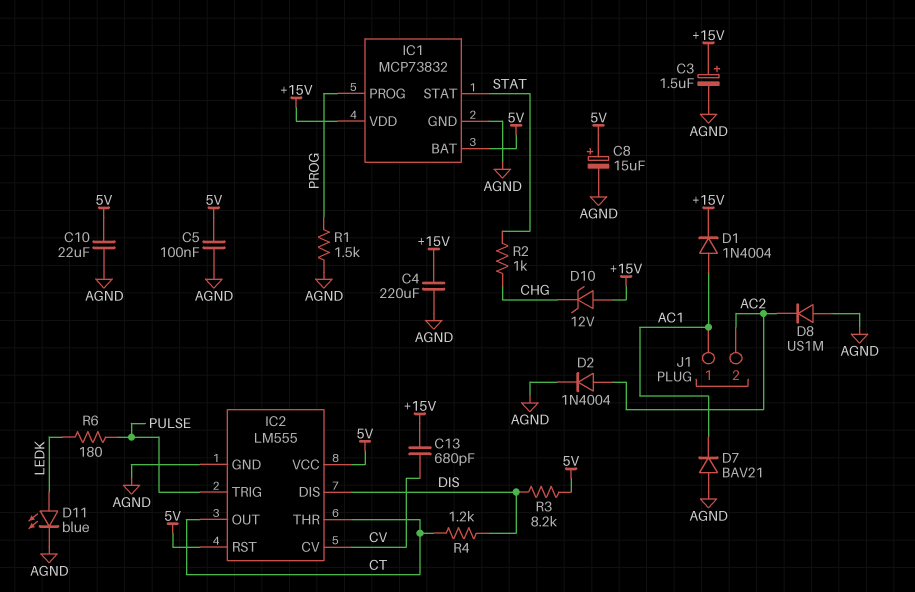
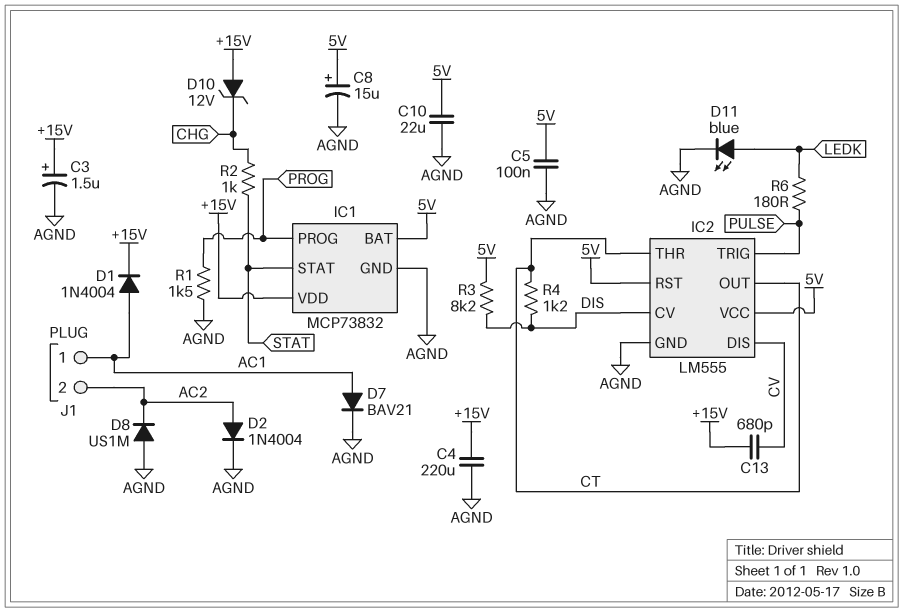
D7: diode BAV21 (A AGND, K AC1) -> diode BAV21 (A AC1, K AGND)
IC2 pin CV: CV -> DIS
IC2 pin DIS: DIS -> CV

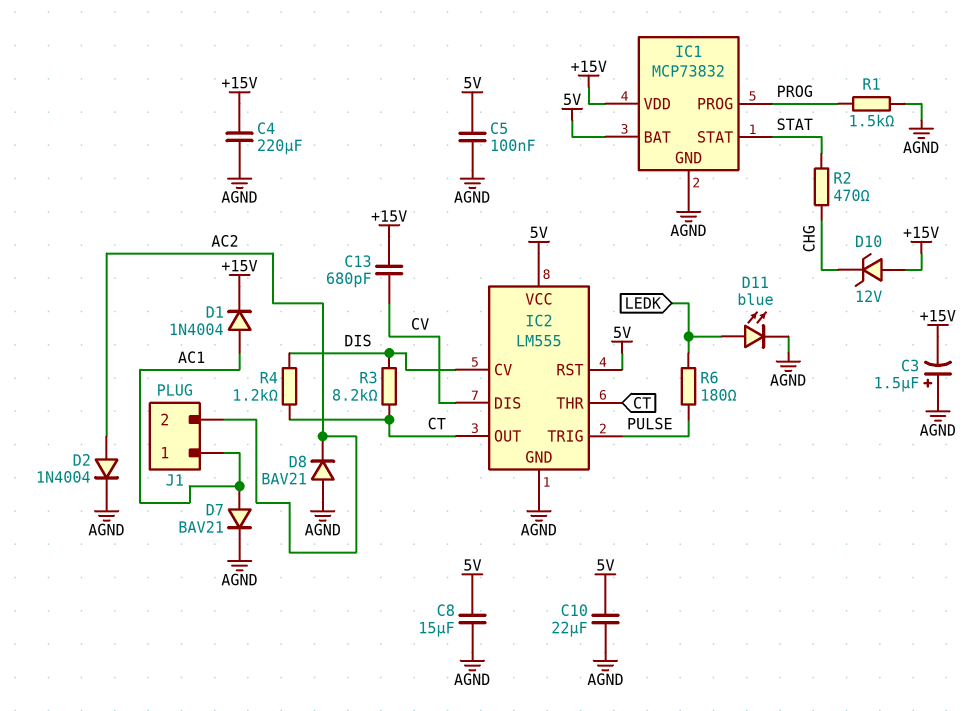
C3: 1.5uF (plus +15V, minus AGND) -> 1.5uF (plus AGND, minus +15V)
C8: 15uF (plus 5V, minus AGND) -> 15uF (5V, AGND)
D8: diode US1M (A AGND, K AC2) -> diode BAV21 (A AGND, K AC2)
R2: 1k (CHG, STAT) -> 470 (CHG, STAT)
R3: 8.2k (5V, DIS) -> 8.2k (CT, DIS)

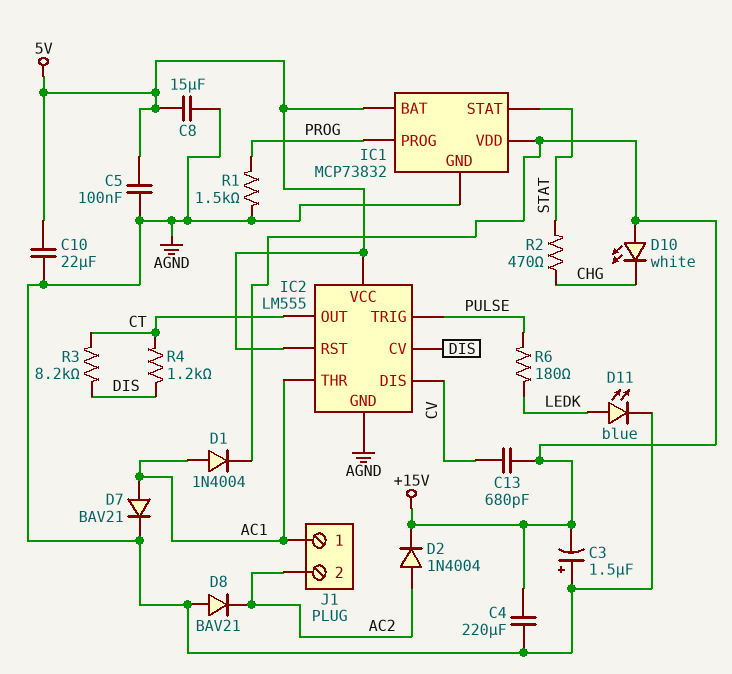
D2: diode 1N4004 (A AC2, K AGND) -> diode 1N4004 (A AC2, K +15V)
D10: zener 12V (A +15V, K CHG) -> LED white (A +15V, K CHG)
IC2 pin THR: CT -> AC1

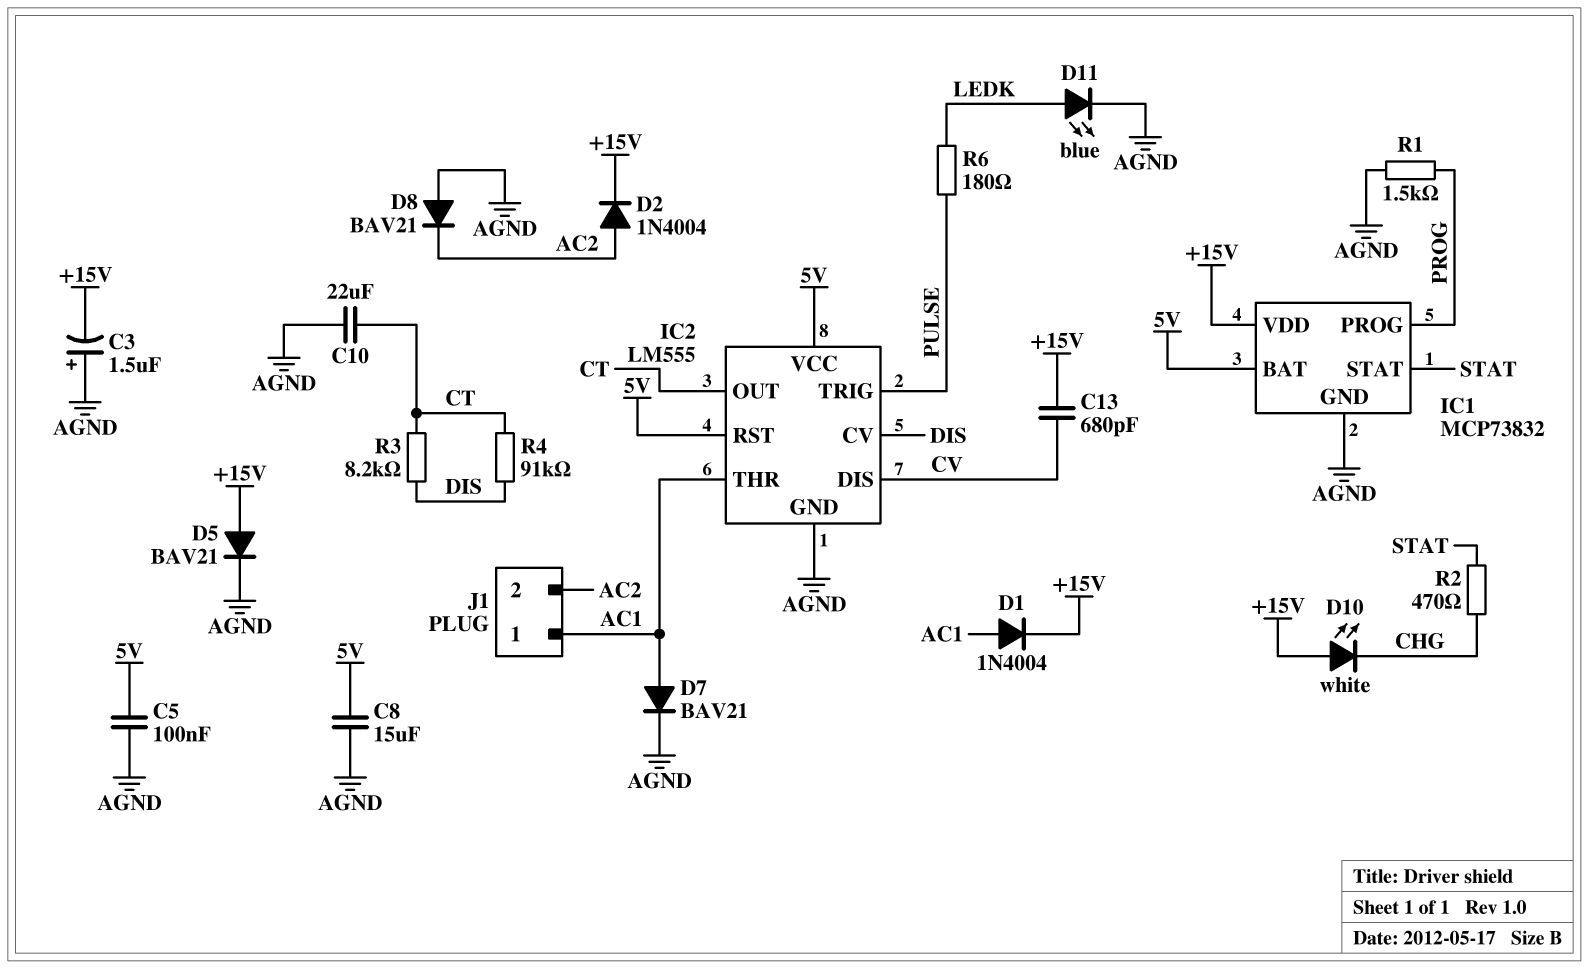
C4: 220uF (+15V, AGND) -> none
C10: 22uF (5V, AGND) -> 22uF (AGND, CT)
D5: none -> diode BAV21 (A +15V, K AGND)
R4: 1.2k (CT, DIS) -> 91k (CT, DIS)

